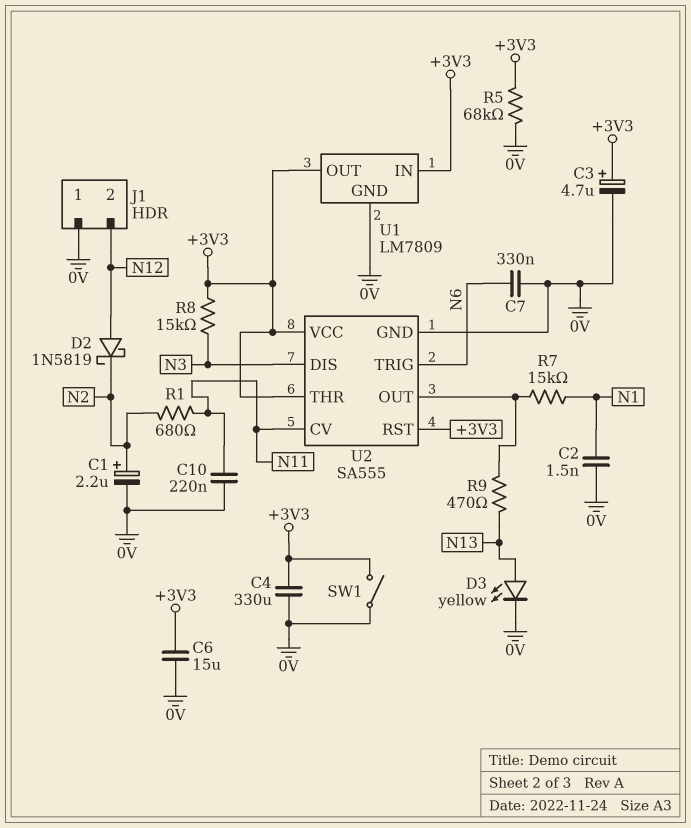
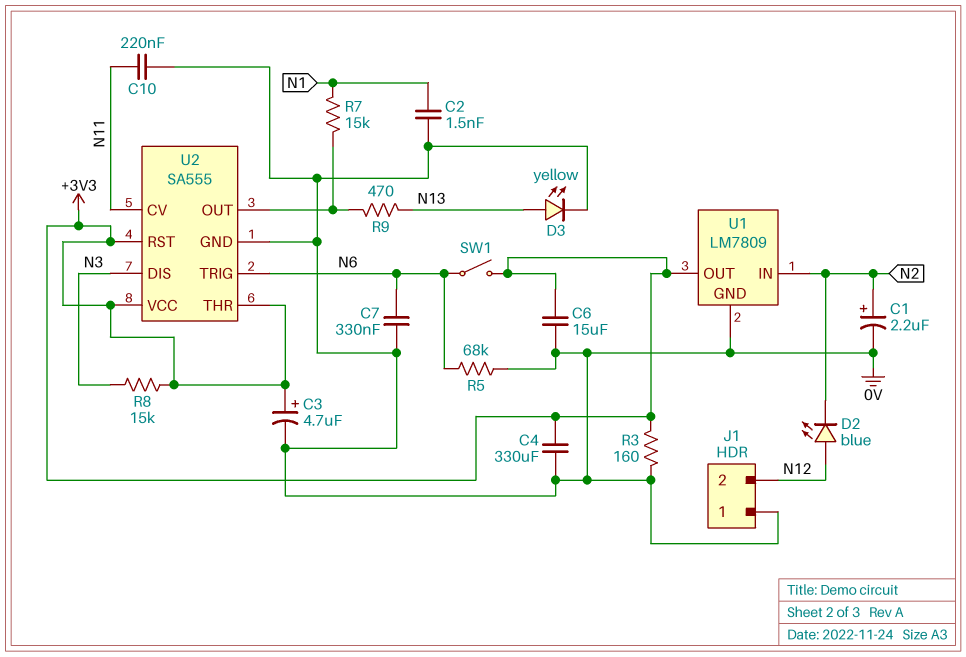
D2: schottky 1N5819 (A N12, K N2) -> LED blue (A N12, K N2)
R1: 680 (N2, N11) -> none
R3: none -> 160 (+3V3, 0V)
R5: 68k (+3V3, 0V) -> 68k (0V, N6)
SW1: switch (+3V3, 0V) -> switch (+3V3, N6)
U1 pin IN: +3V3 -> N2

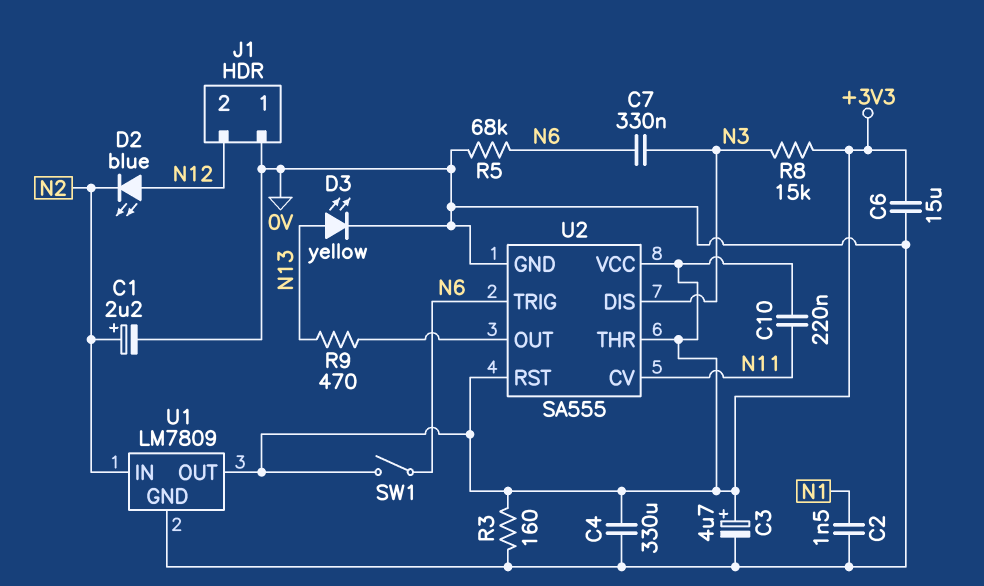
C7: 330nF (0V, N6) -> 330nF (N3, N6)
C10: 220nF (0V, N11) -> 220nF (+3V3, N11)
R7: 15k (N1, U2/OUT) -> none

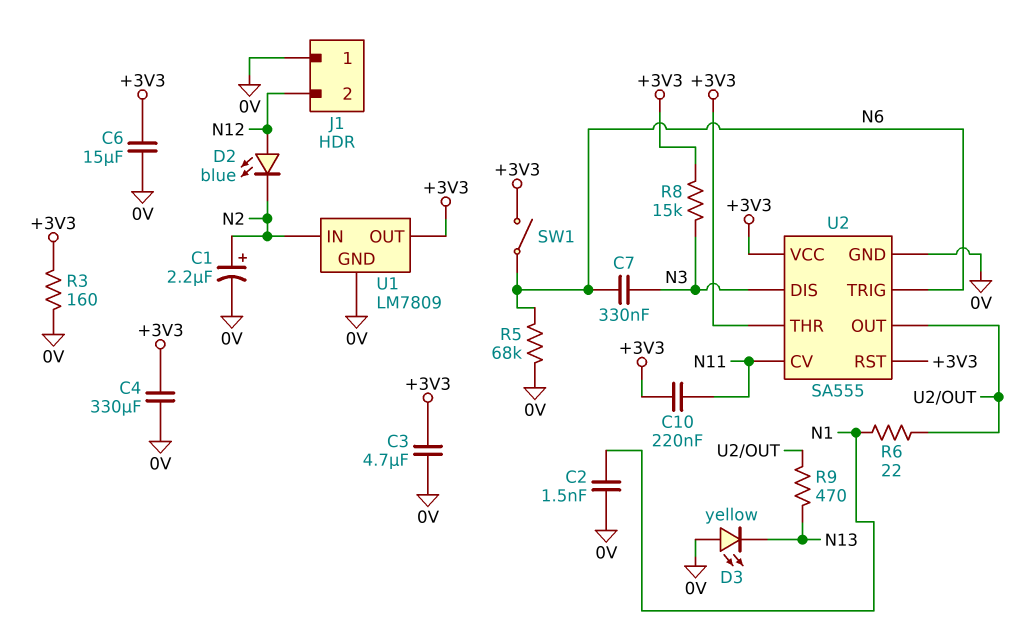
C3: 4.7uF (plus +3V3, minus 0V) -> 4.7uF (+3V3, 0V)
D3: LED yellow (A N13, K 0V) -> LED yellow (A 0V, K N13)
R6: none -> 22 (N1, U2/OUT)

